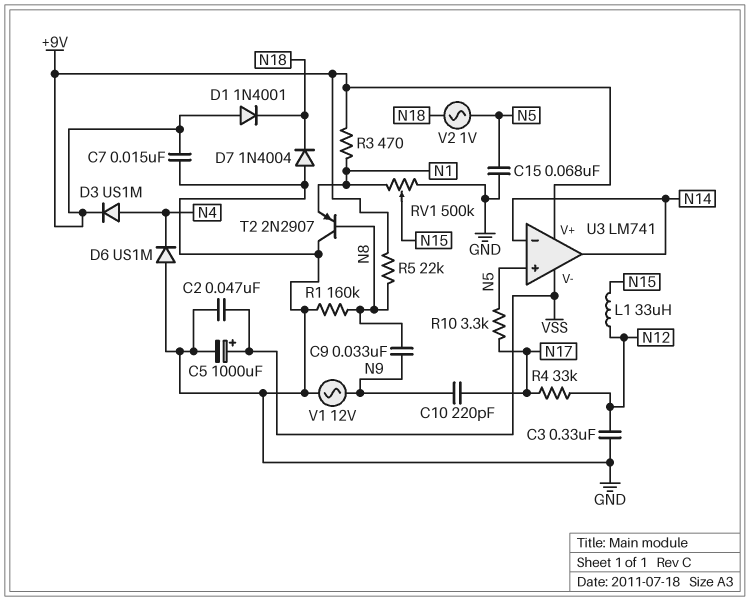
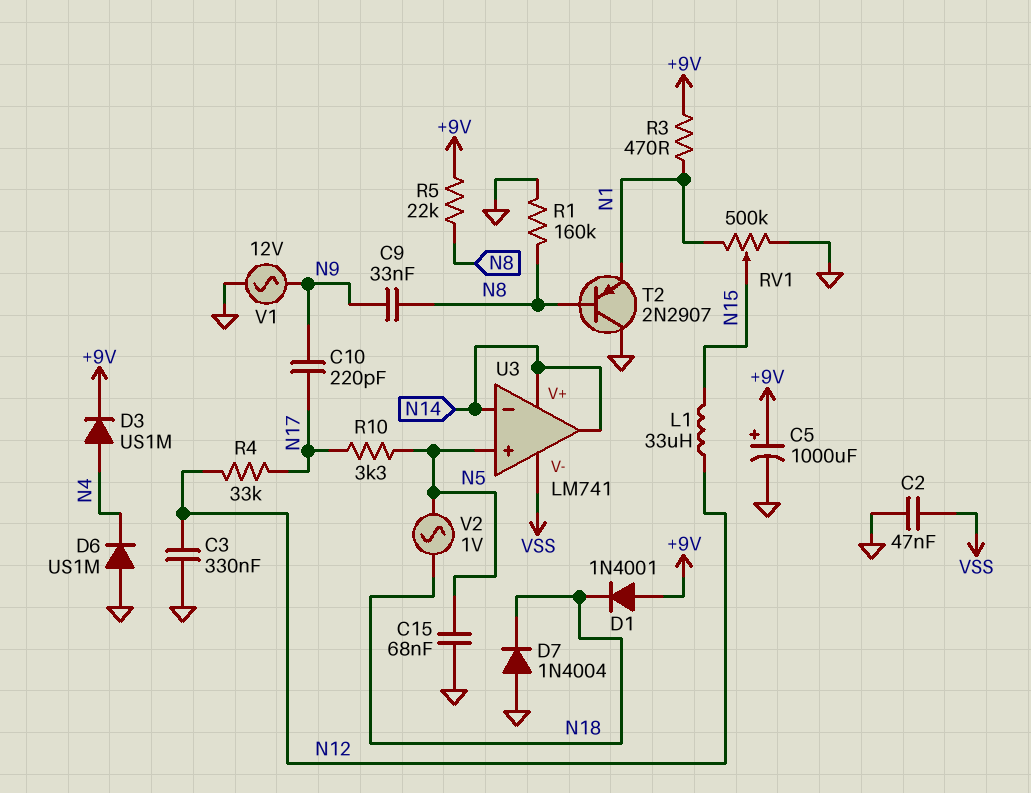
C5: 1000uF (plus VSS, minus GND) -> 1000uF (plus +9V, minus GND)
C7: 15nF (+9V, GND) -> none
U3 pin V+: +9V -> N14

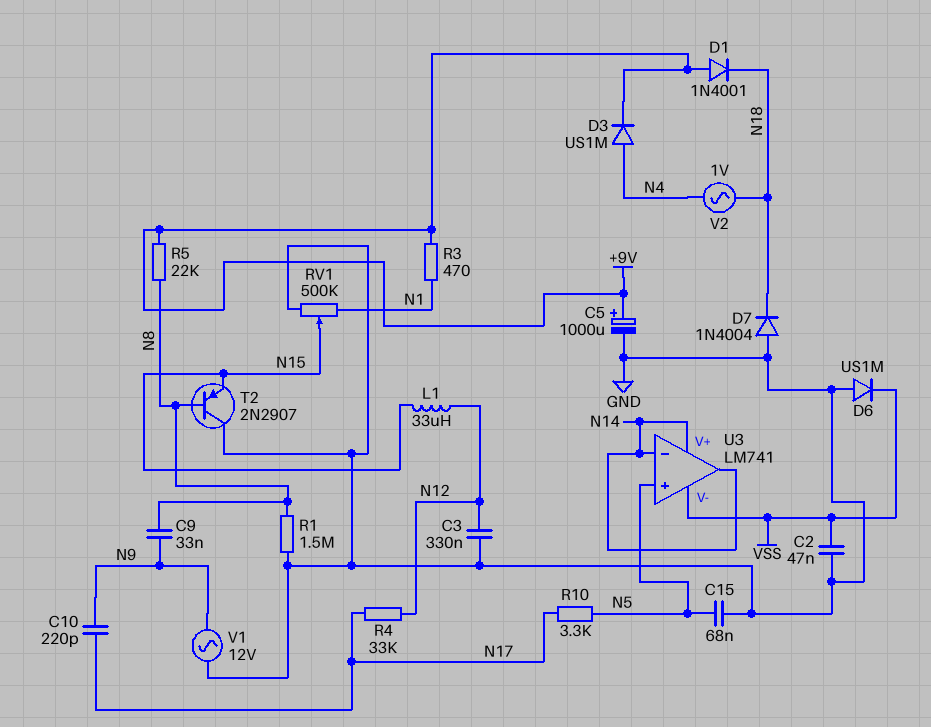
D6: diode US1M (A GND, K N4) -> diode US1M (A GND, K VSS)
R1: 160k (GND, N8) -> 1.5M (GND, N8)
T2: PNP 2N2907 (B N8, C GND, E N1) -> PNP 2N2907 (B N8, C GND, E N15)
V2: AC 1V (N5, N18) -> AC 1V (N4, N18)

